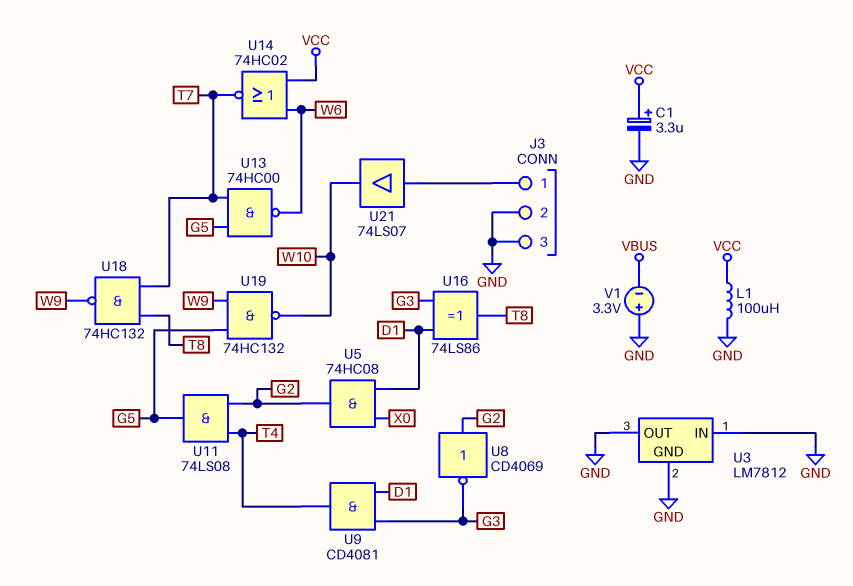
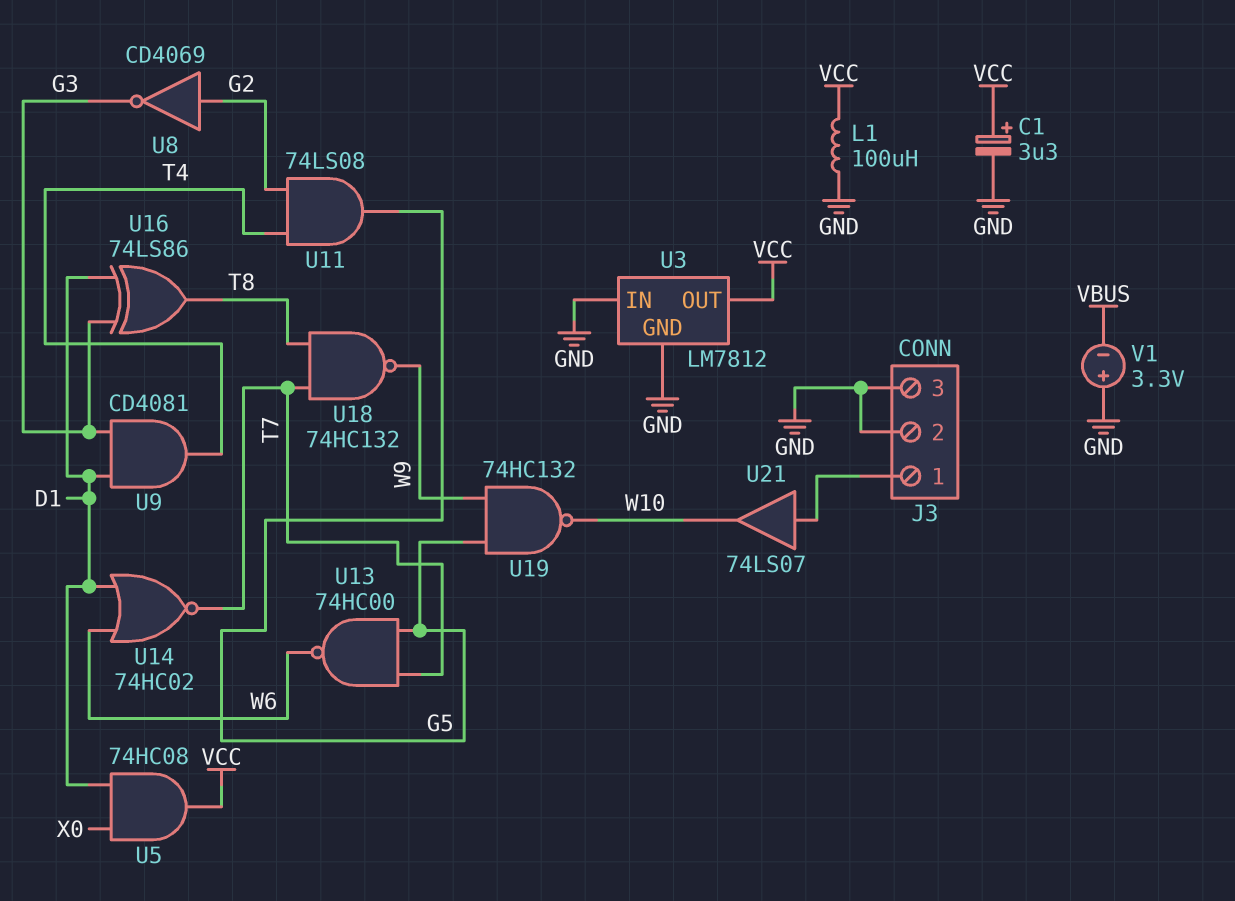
U3 pin OUT: GND -> VCC
U5: AND 74HC08 (in D1, in X0, out G2) -> AND 74HC08 (in D1, in X0, out VCC)
U14: NOR 74HC02 (in VCC, in W6, out T7) -> NOR 74HC02 (in D1, in W6, out T7)

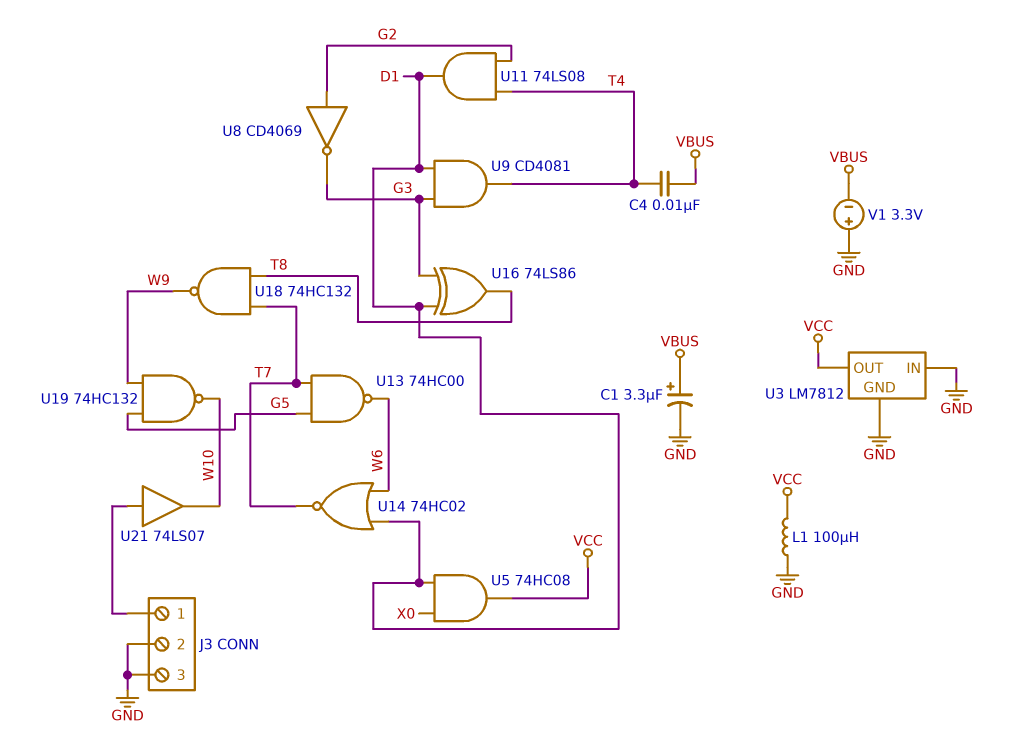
C1: 3.3uF (plus VCC, minus GND) -> 3.3uF (plus VBUS, minus GND)
C4: none -> 10nF (T4, VBUS)
U11: AND 74LS08 (in G2, in T4, out G5) -> AND 74LS08 (in G2, in T4, out D1)

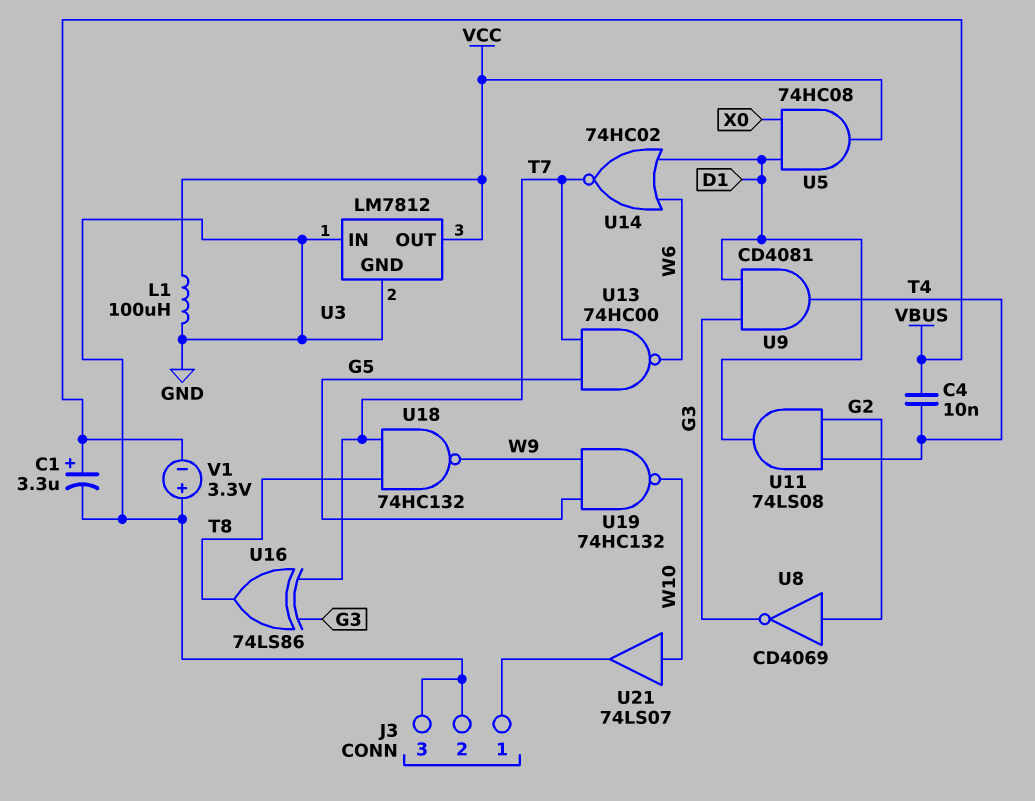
U16: XOR 74LS86 (in D1, in G3, out T8) -> XOR 74LS86 (in G3, in T7, out T8)
U21: buffer 74LS07 (in J3/1, out W10) -> buffer 74LS07 (in W10, out J3/1)

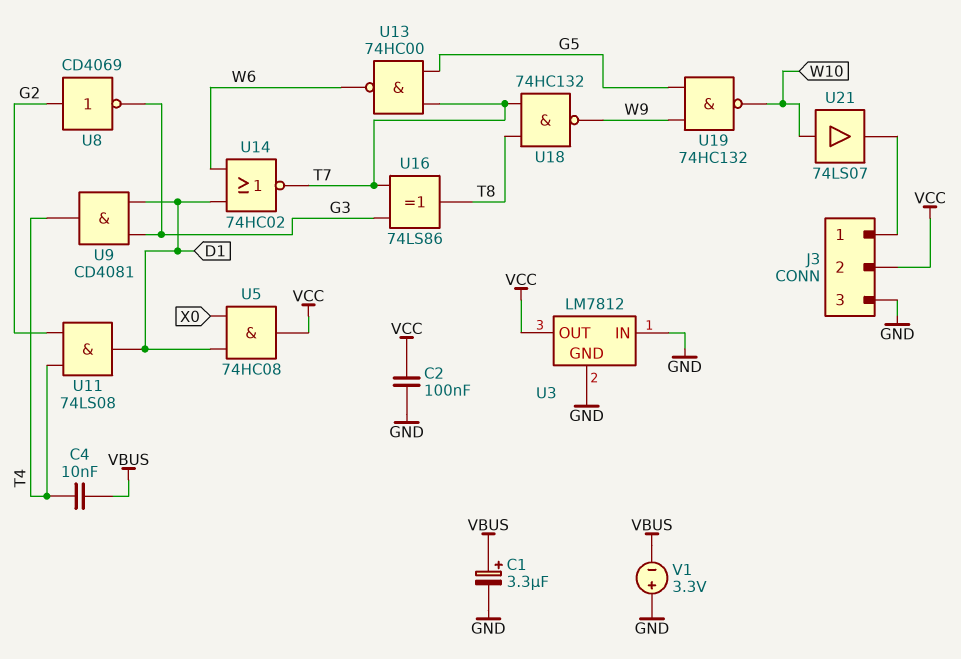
C2: none -> 100nF (GND, VCC)
J3 pin 2: GND -> VCC
L1: 100uH (GND, VCC) -> none

